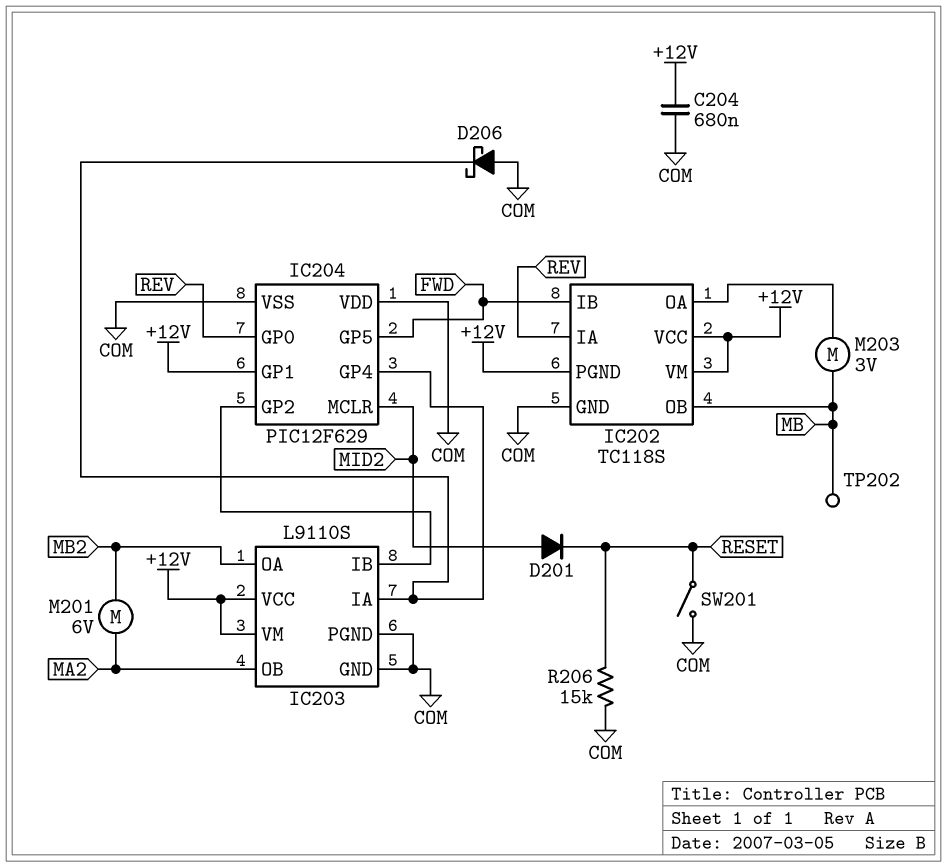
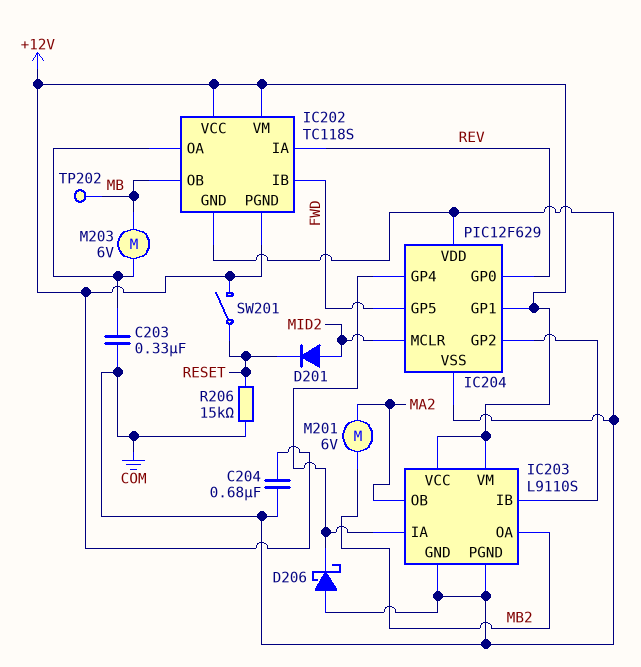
C203: none -> 330nF (COM, IC202/OA)
M203: motor 3V (IC202/OA, MB) -> motor 6V (IC202/OA, MB)
SW201: switch (COM, RESET) -> switch (+12V, RESET)

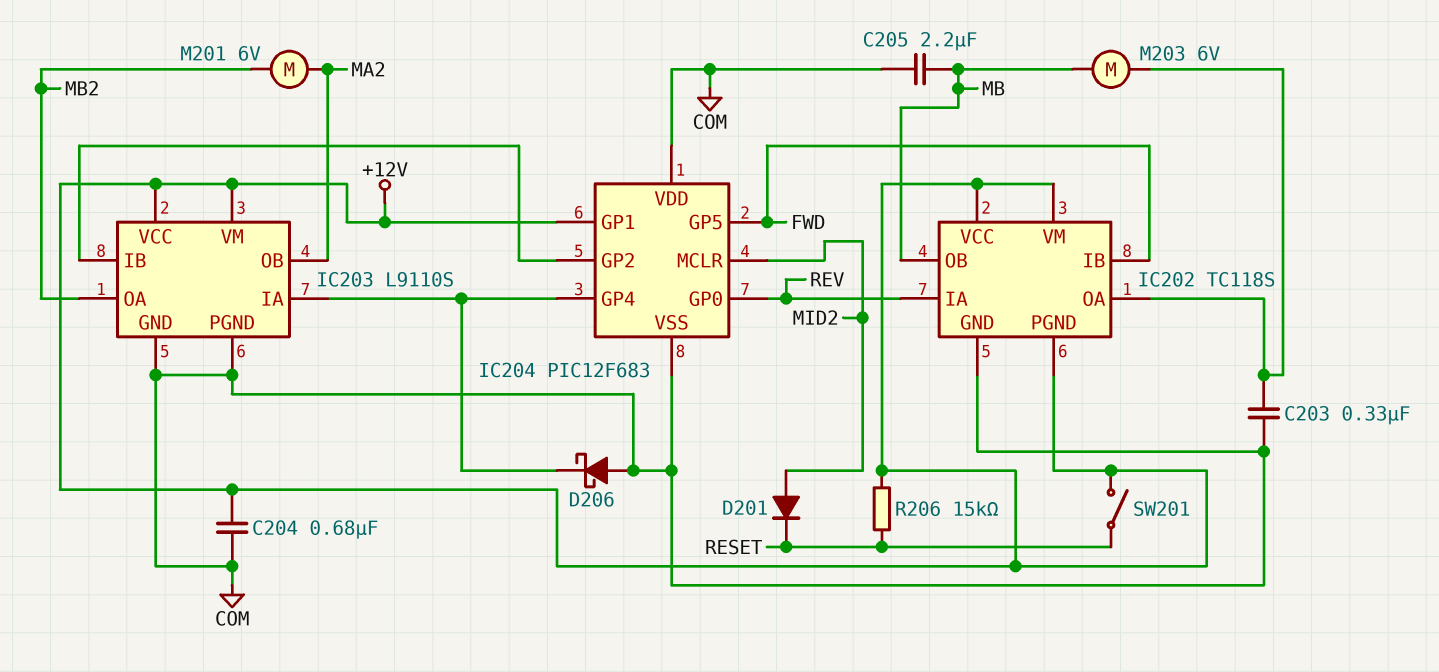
C205: none -> 2.2uF (COM, MB)
IC204: PIC12F629 -> PIC12F683
R206: 15k (COM, RESET) -> 15k (+12V, RESET)
TP202: test point (MB) -> none

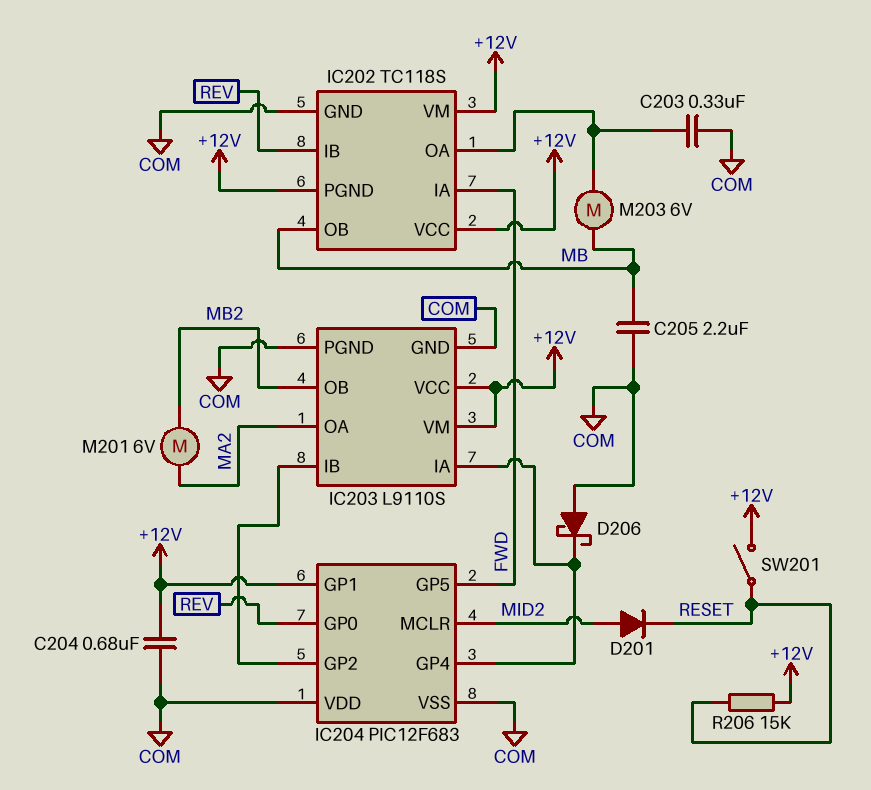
IC202 pin IA: REV -> FWD
IC202 pin IB: FWD -> REV
IC203 pin OA: MB2 -> MA2
IC203 pin OB: MA2 -> MB2

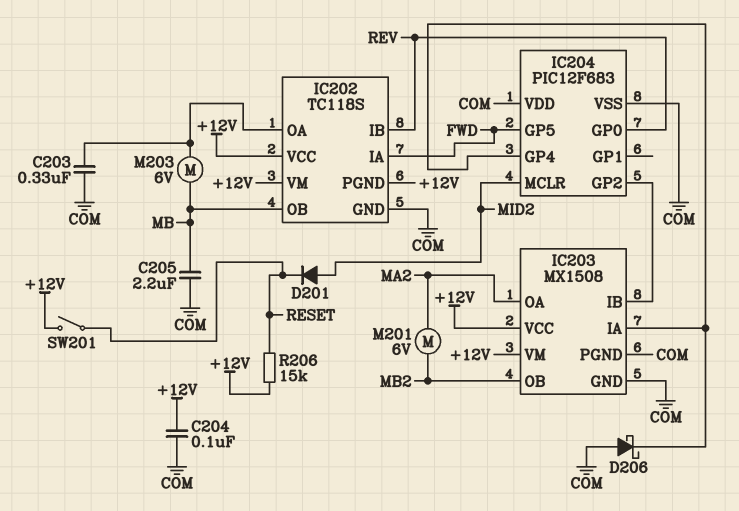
C204: 680nF (+12V, COM) -> 100nF (+12V, COM)
IC203: L9110S -> MX1508
IC204 pin GP1: +12V -> none

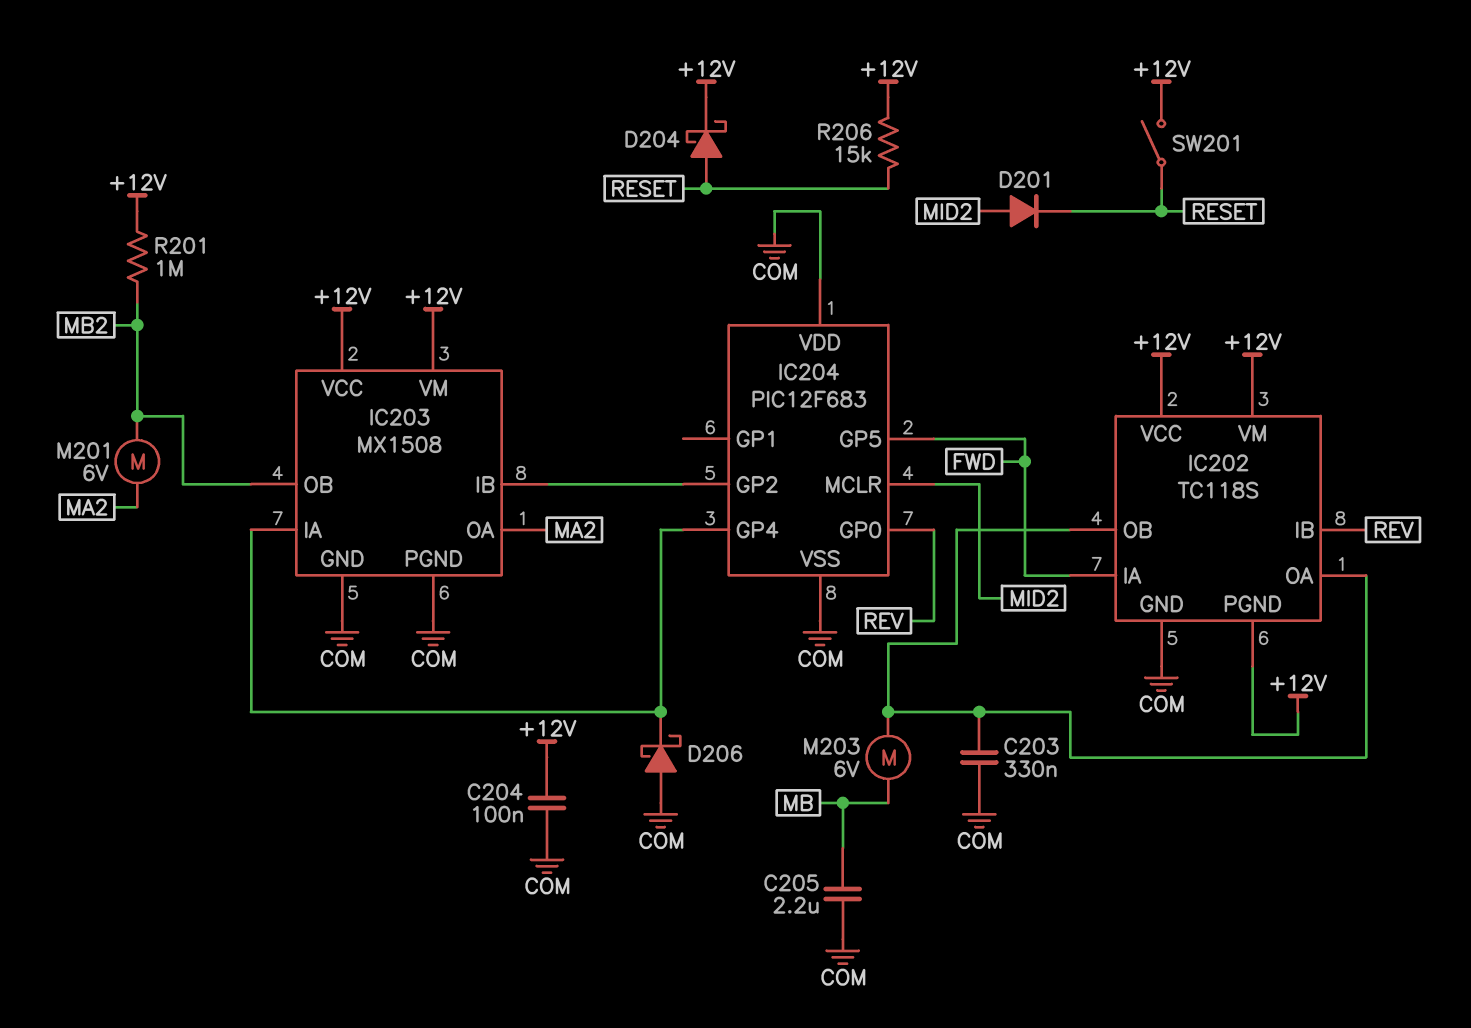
D204: none -> schottky (A RESET, K +12V)
IC202 pin OB: MB -> IC202/OA
R201: none -> 1M (+12V, MB2)

